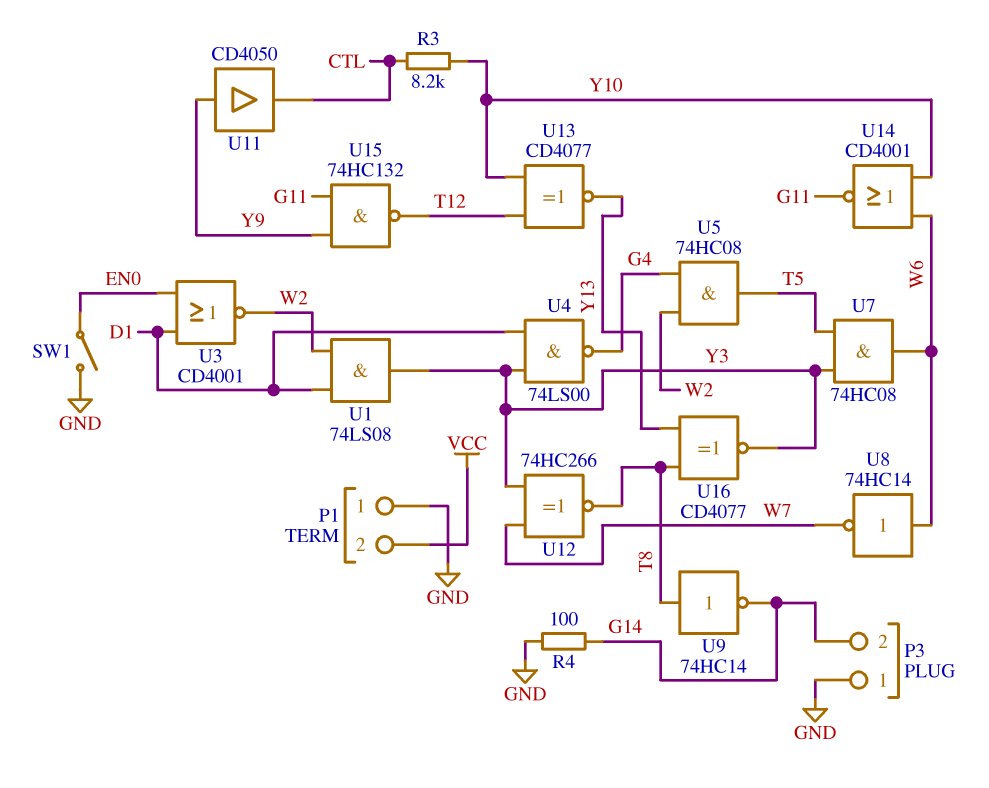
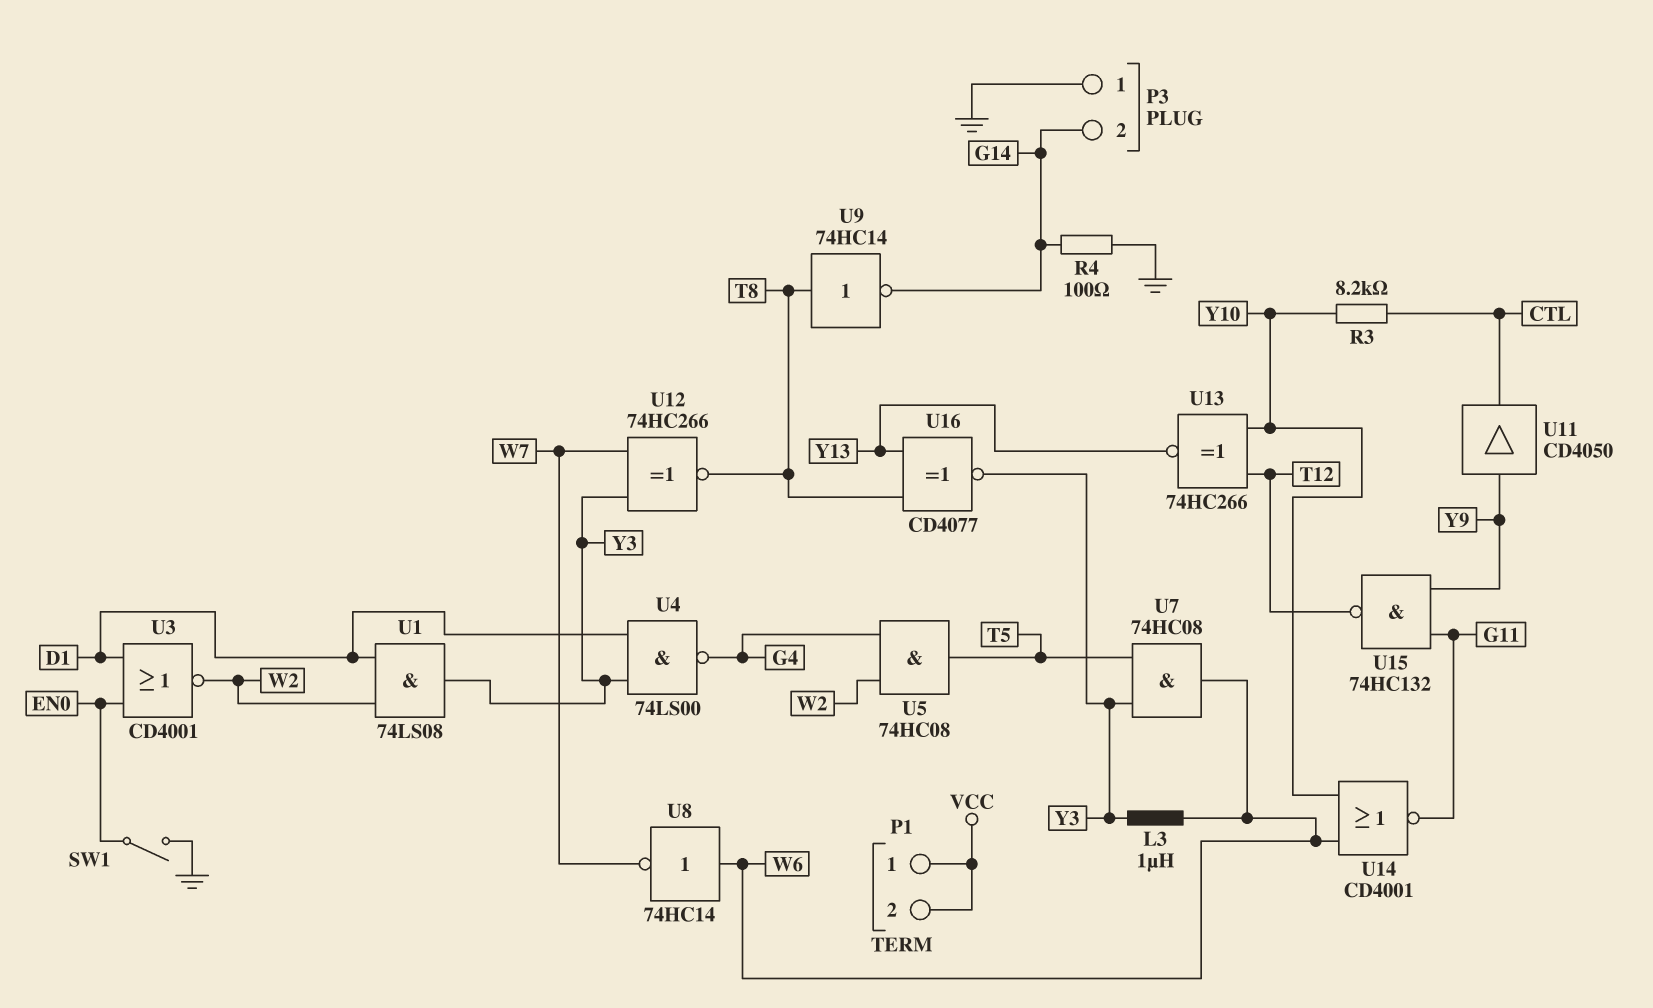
L3: none -> 1uH (W6, Y3)
P1 pin 1: GND -> VCC
U13: XNOR CD4077 (in T12, in Y10, out Y13) -> XNOR 74HC266 (in T12, in Y10, out Y13)

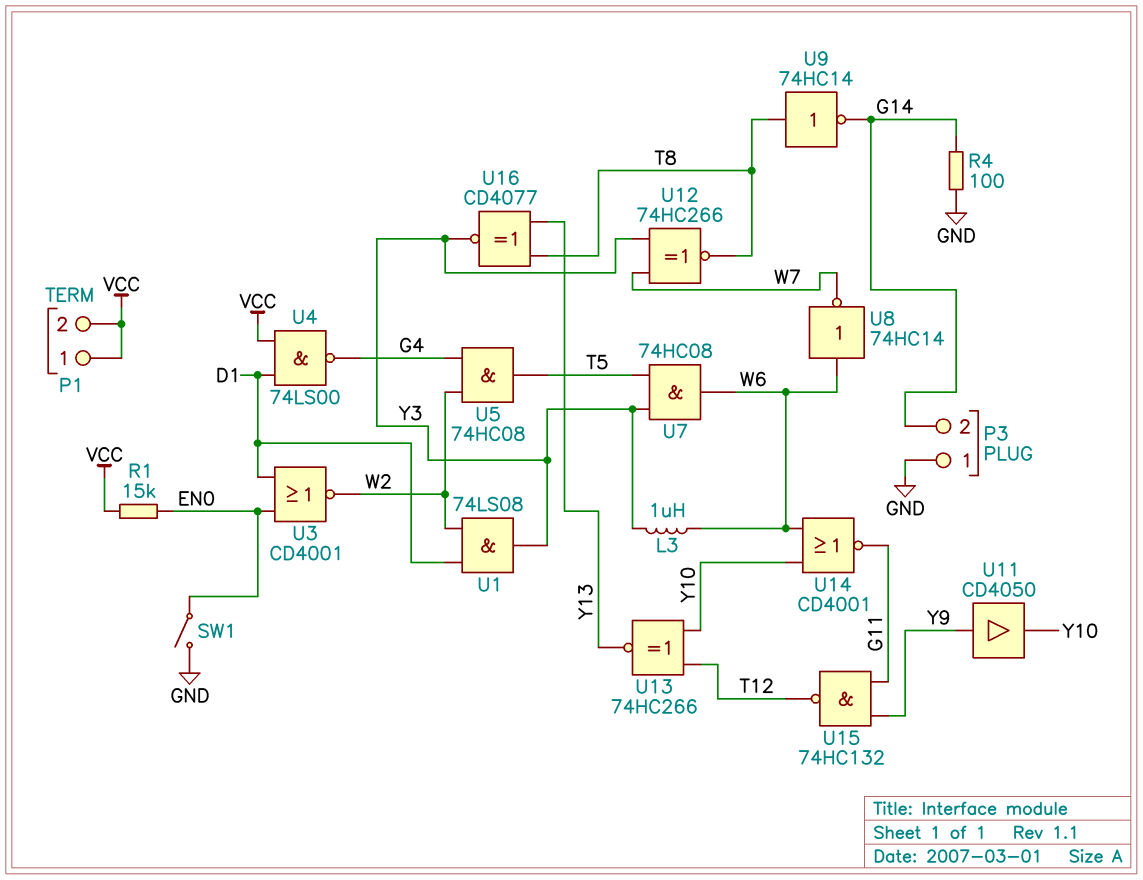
R1: none -> 15k (EN0, VCC)
R3: 8.2k (CTL, Y10) -> none
U4: NAND 74LS00 (in D1, in Y3, out G4) -> NAND 74LS00 (in D1, in VCC, out G4)
U11: buffer CD4050 (in Y9, out CTL) -> buffer CD4050 (in Y9, out Y10)

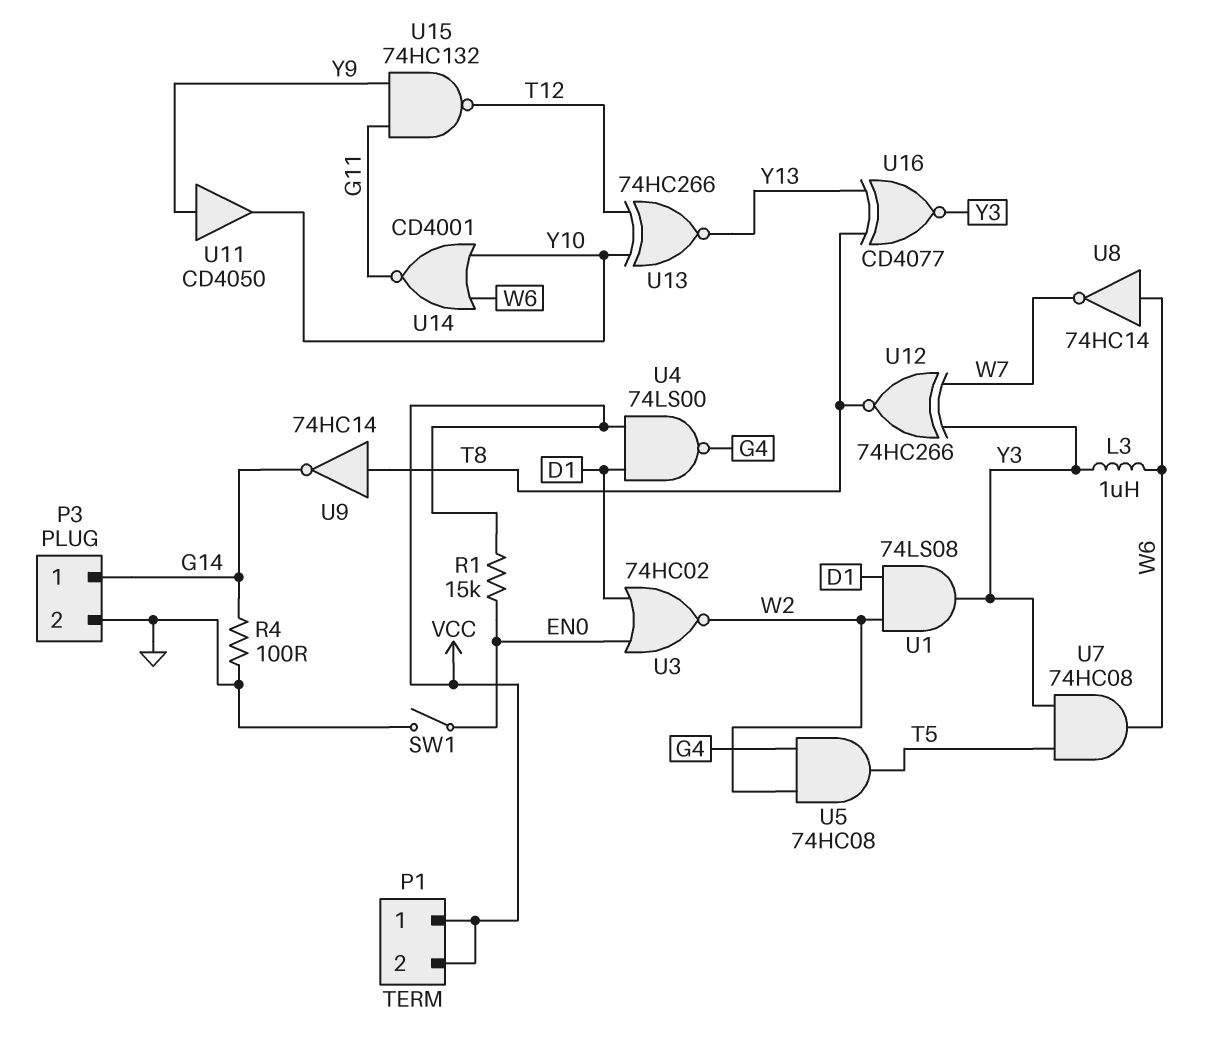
P3 pin 1: GND -> G14
P3 pin 2: G14 -> GND
U3: NOR CD4001 (in D1, in EN0, out W2) -> NOR 74HC02 (in D1, in EN0, out W2)

